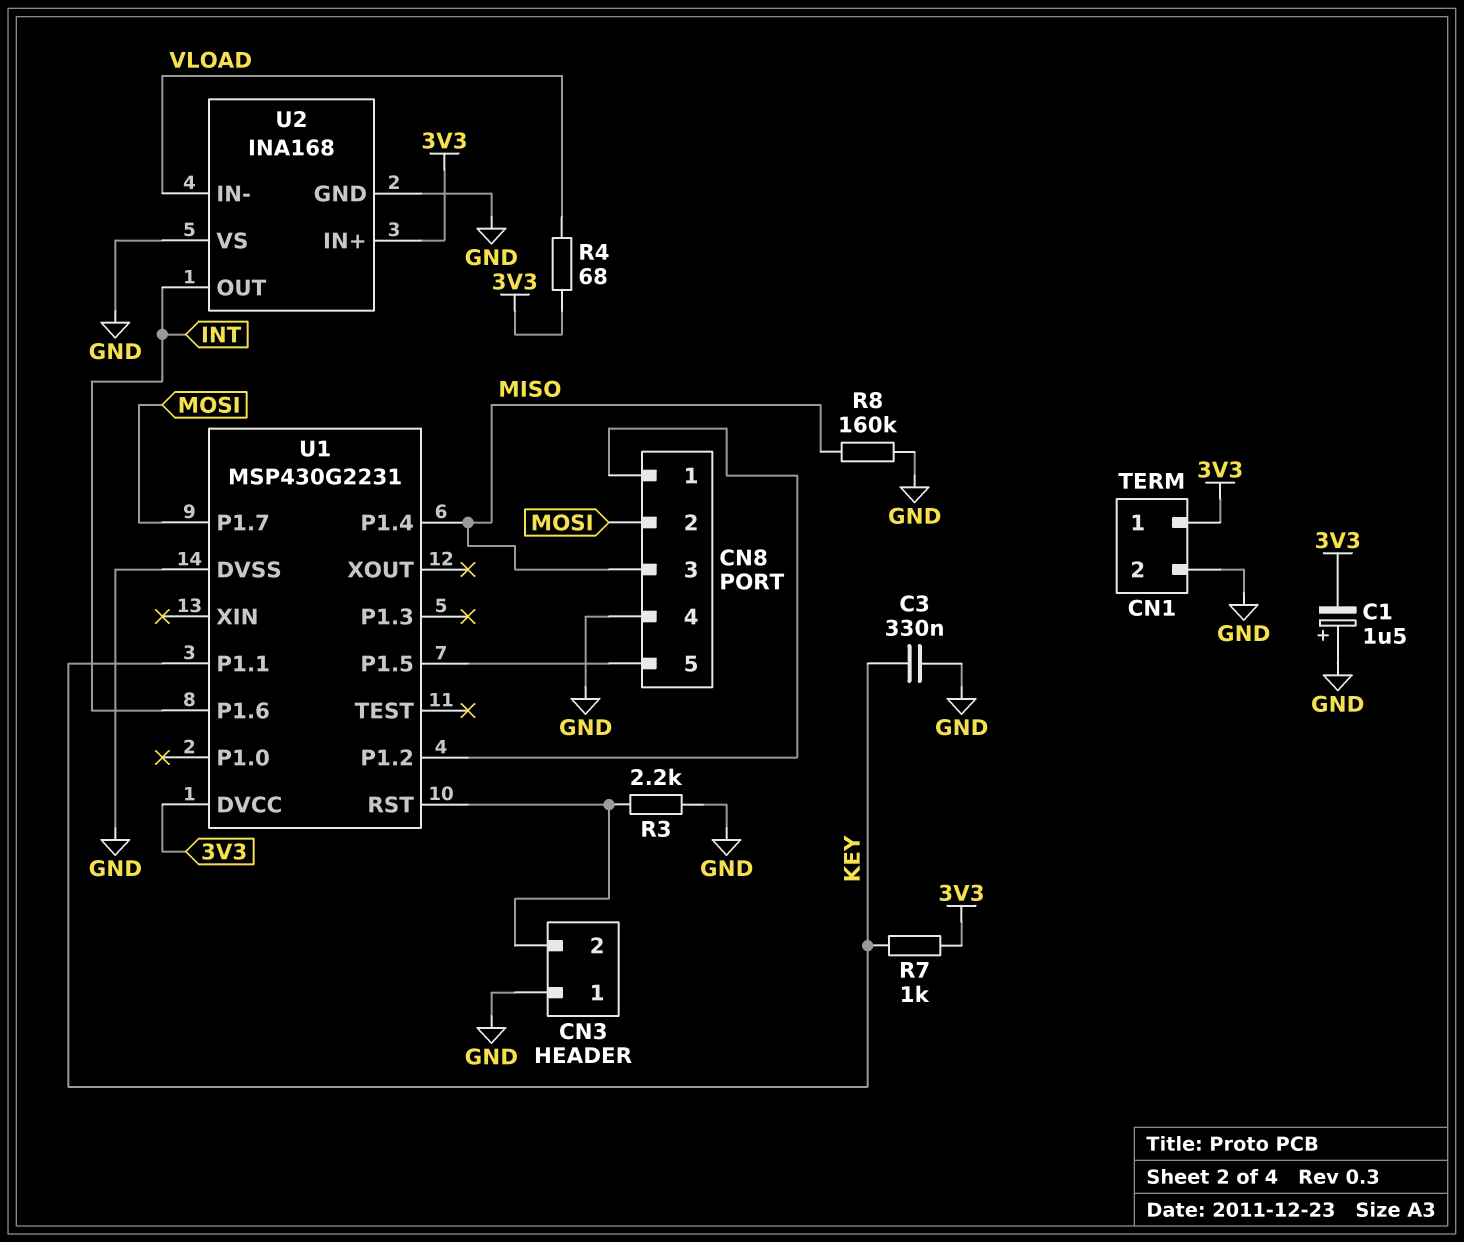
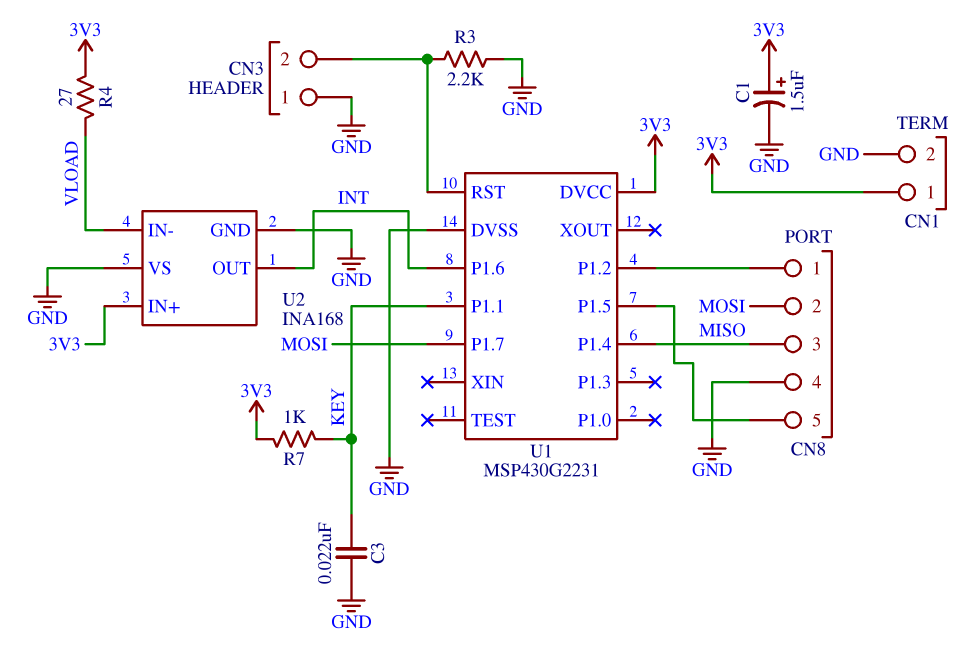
C1: 1.5uF (plus GND, minus 3V3) -> 1.5uF (plus 3V3, minus GND)
C3: 330nF (GND, KEY) -> 22nF (GND, KEY)
R4: 68 (3V3, VLOAD) -> 27 (3V3, VLOAD)
R8: 160k (GND, MISO) -> none

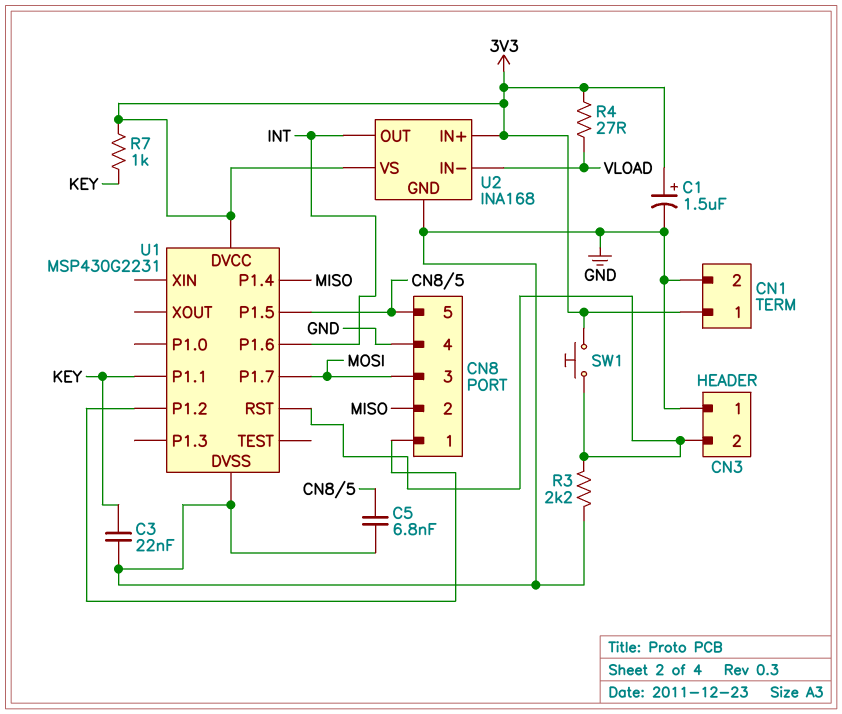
C5: none -> 6.8nF (CN8/5, GND)
CN8 pin 2: MOSI -> MISO
CN8 pin 3: MISO -> MOSI
SW1: none -> button (3V3, CN3/2)
U2 pin VS: GND -> 3V3

